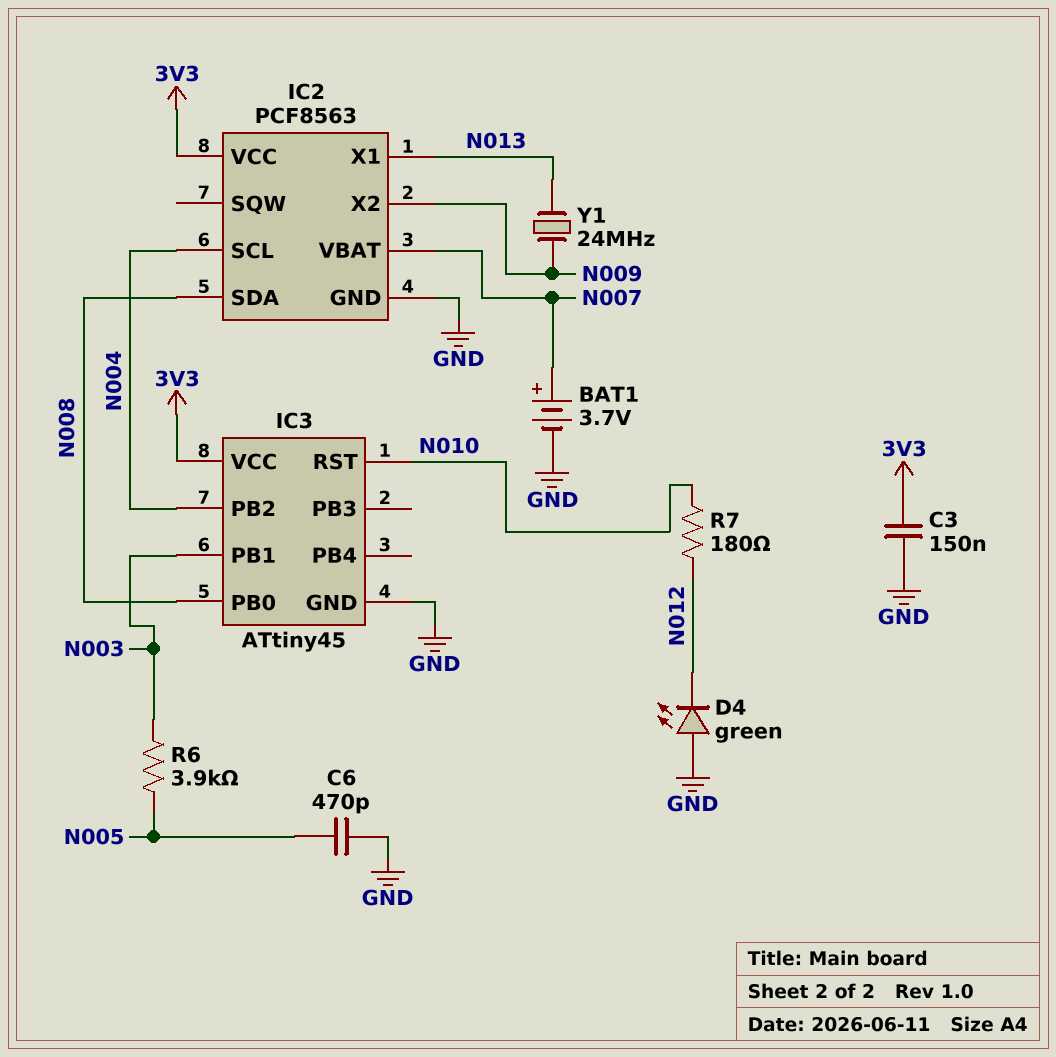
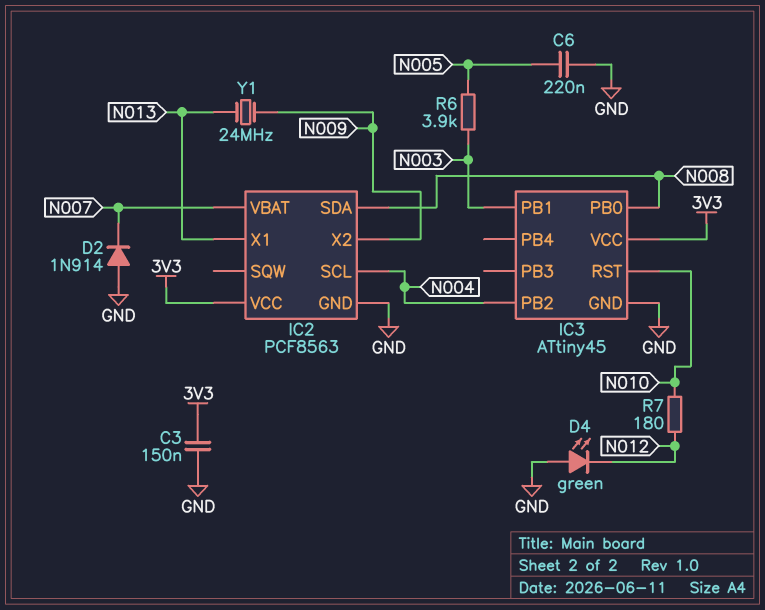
BAT1: 3.7V (plus N007, minus GND) -> none
C6: 470pF (GND, N005) -> 220nF (GND, N005)
D2: none -> diode 1N914 (A GND, K N007)

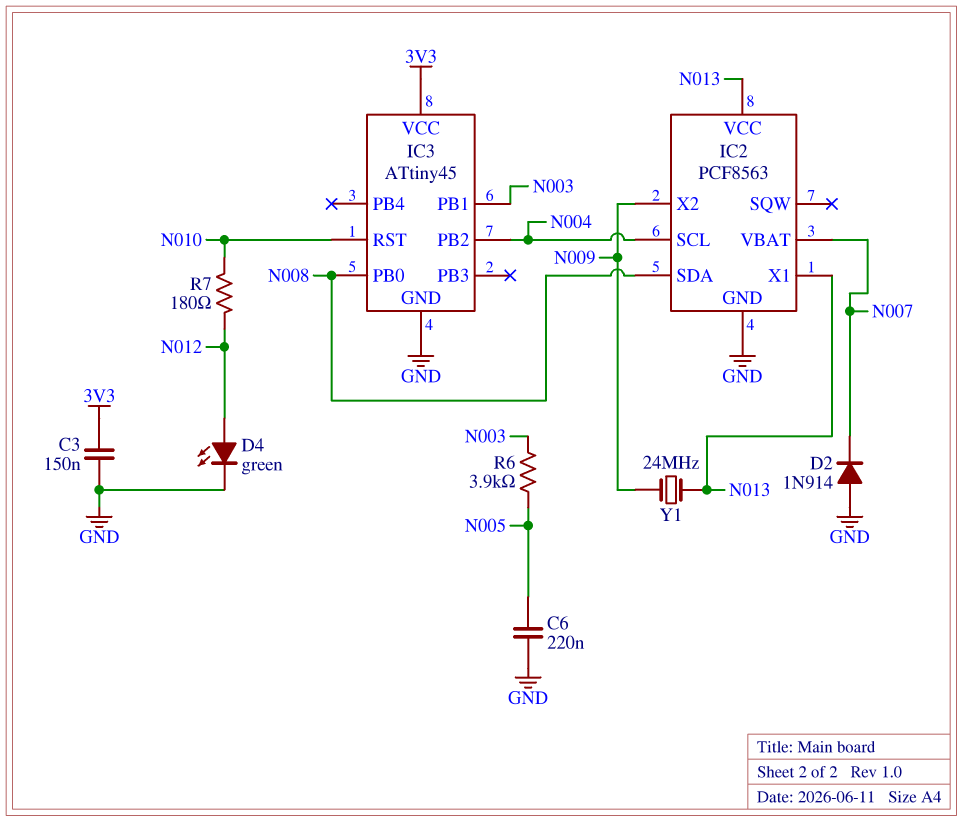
D4: LED green (A GND, K N012) -> LED green (A N012, K GND)
IC2 pin VCC: 3V3 -> N013

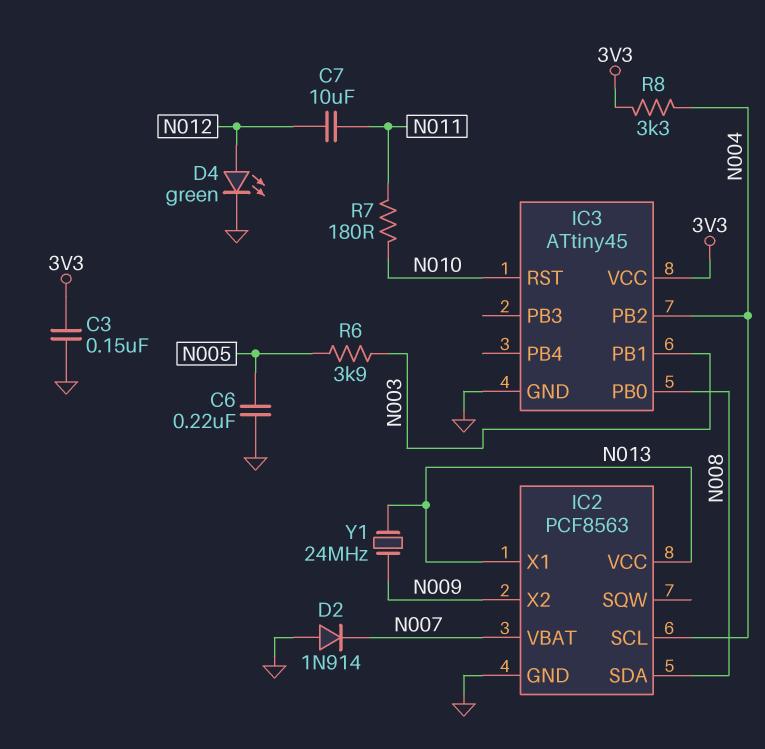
C7: none -> 10uF (N011, N012)
R7: 180 (N010, N012) -> 180 (N010, N011)
R8: none -> 3.3k (3V3, N004)

